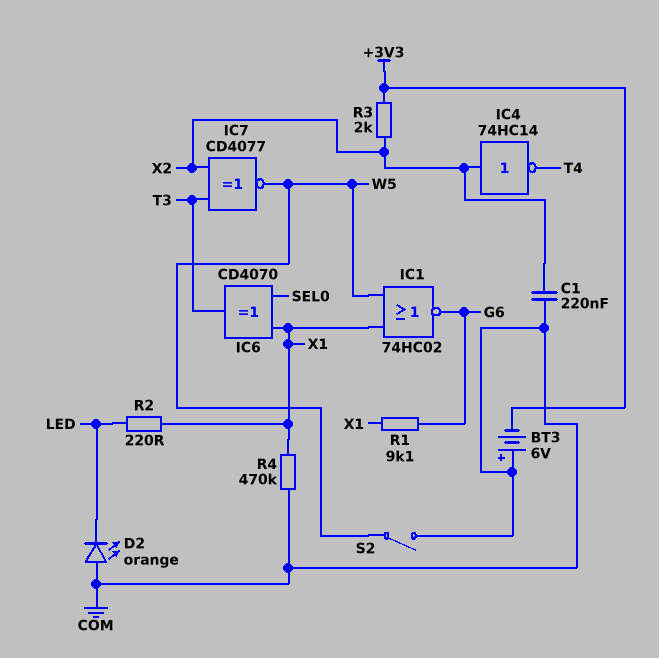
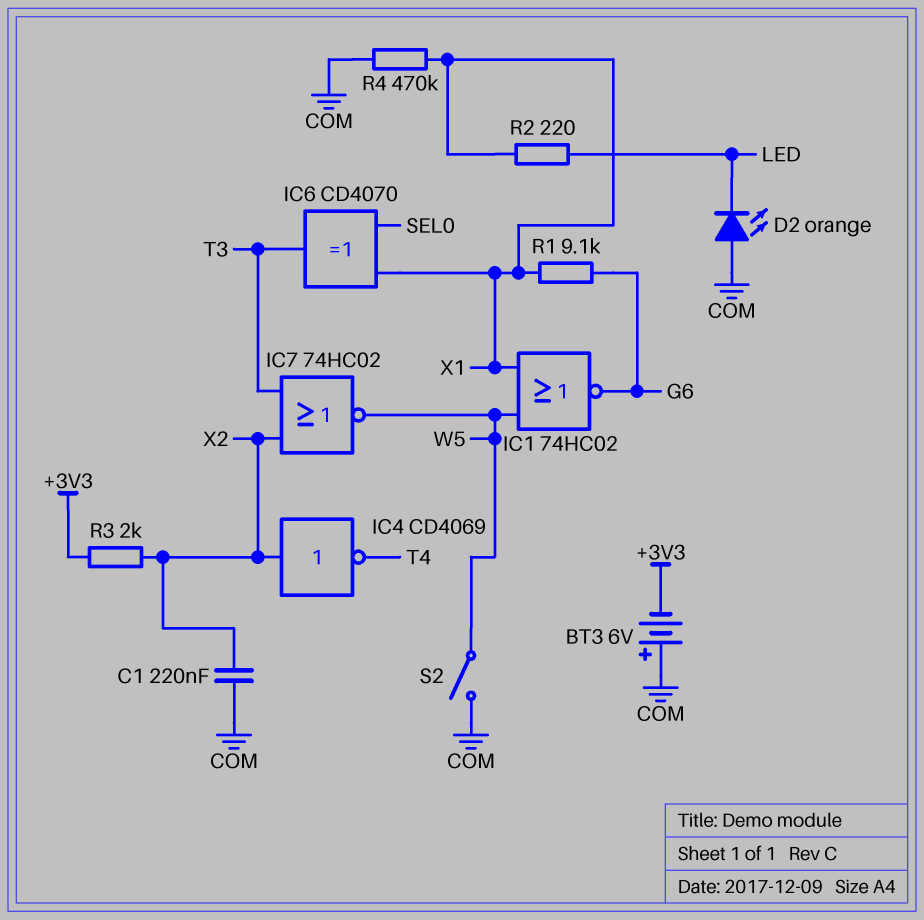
IC4: NOT 74HC14 (in X2, out T4) -> NOT CD4069 (in X2, out T4)
IC7: XNOR CD4077 (in T3, in X2, out W5) -> NOR 74HC02 (in T3, in X2, out W5)

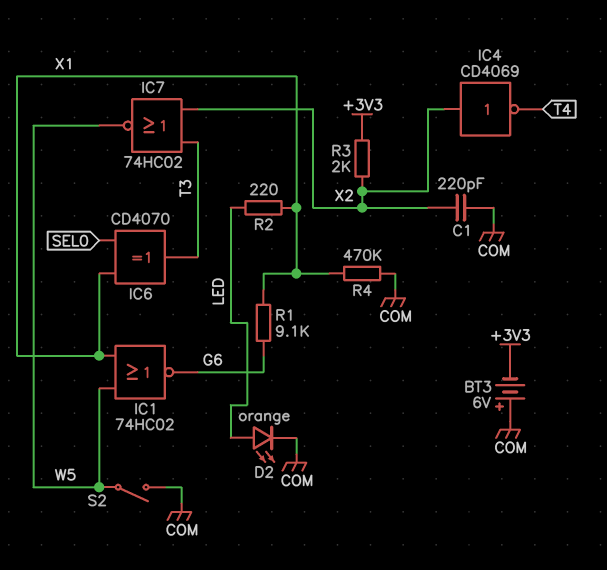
C1: 220nF (COM, X2) -> 220pF (COM, X2)
D2: LED orange (A COM, K LED) -> LED orange (A LED, K COM)

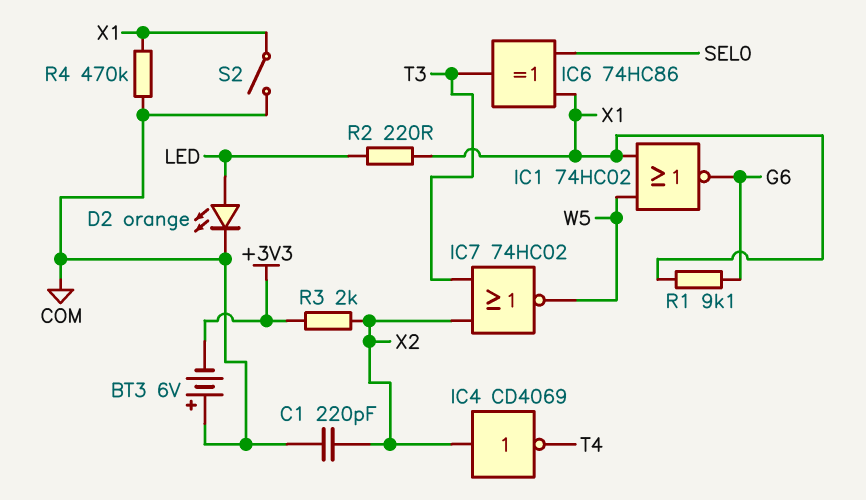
IC6: XOR CD4070 (in SEL0, in X1, out T3) -> XOR 74HC86 (in SEL0, in X1, out T3)
S2: switch (COM, W5) -> switch (COM, X1)

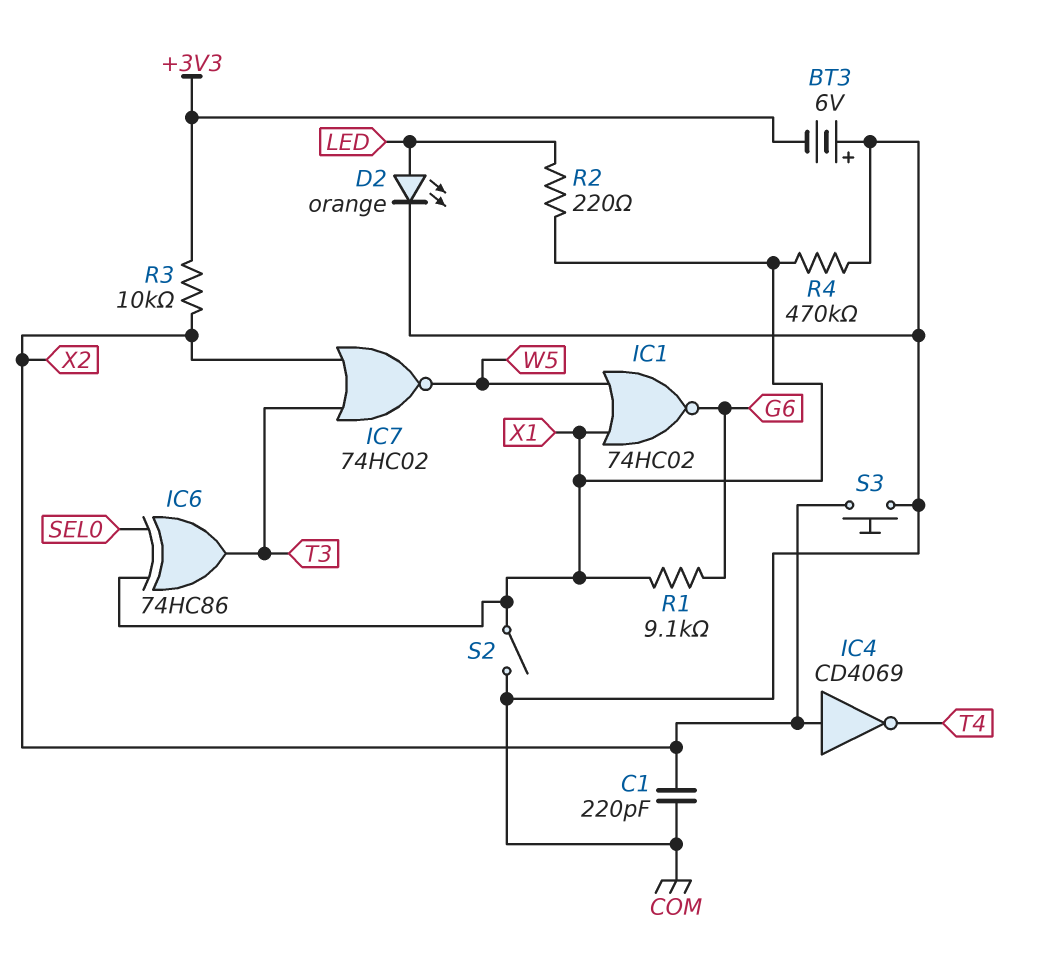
R3: 2k (+3V3, X2) -> 10k (+3V3, X2)
S3: none -> button (COM, X2)

